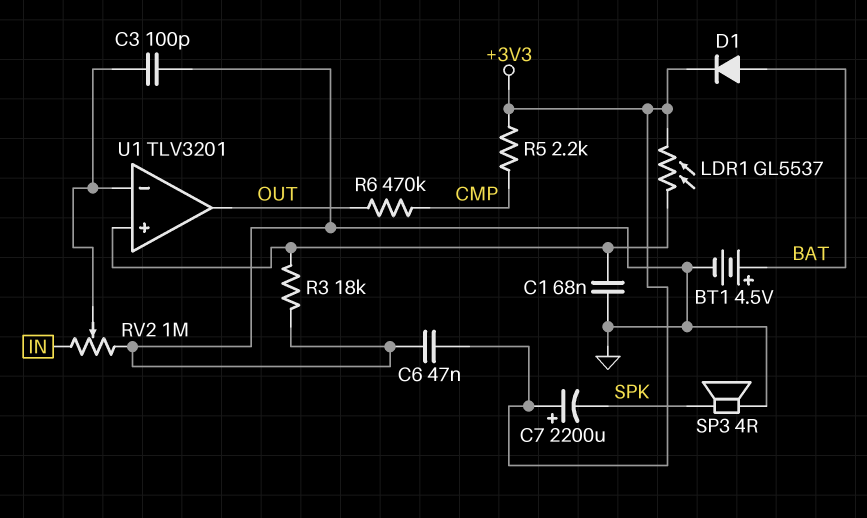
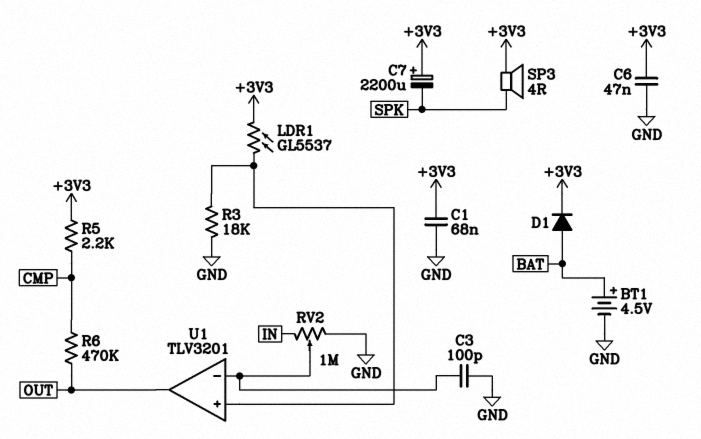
C1: 68nF (GND, U1/in+) -> 68nF (+3V3, GND)
SP3: speaker 4R (GND, SPK) -> speaker 4R (+3V3, SPK)

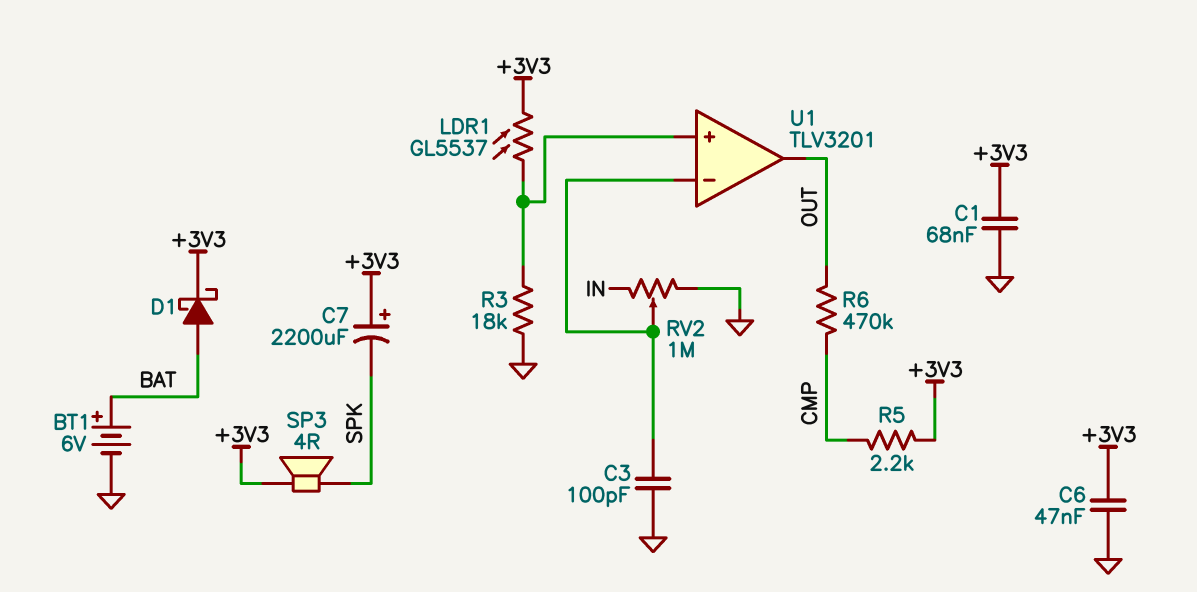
BT1: 4.5V (plus BAT, minus GND) -> 6V (plus BAT, minus GND)
D1: diode (A BAT, K +3V3) -> schottky (A BAT, K +3V3)

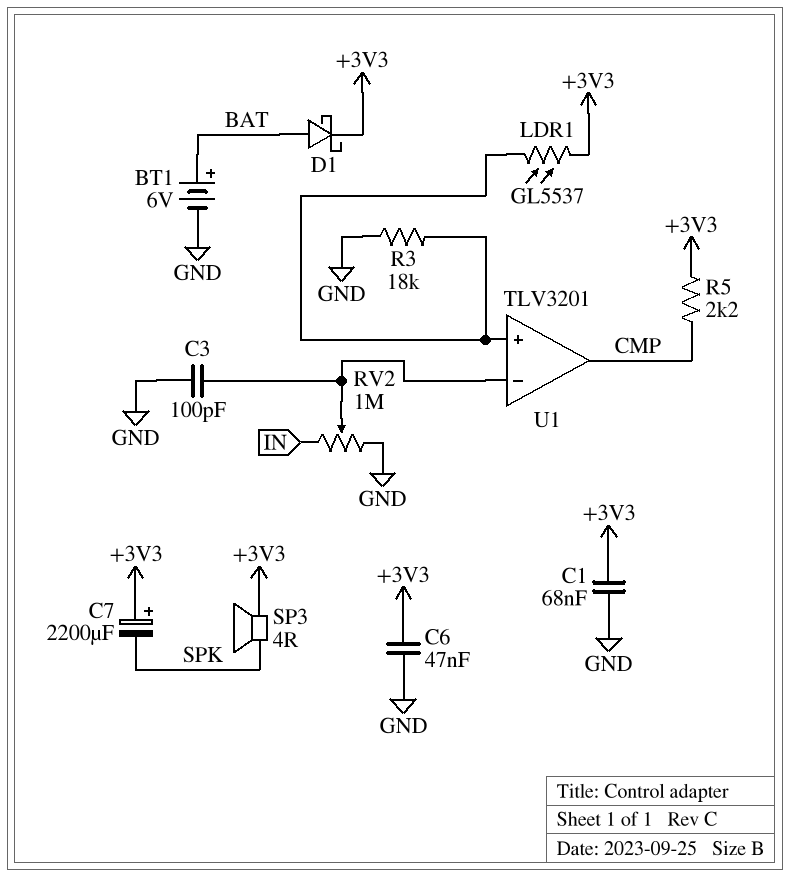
R6: 470k (CMP, OUT) -> none
U1 pin out: OUT -> CMP

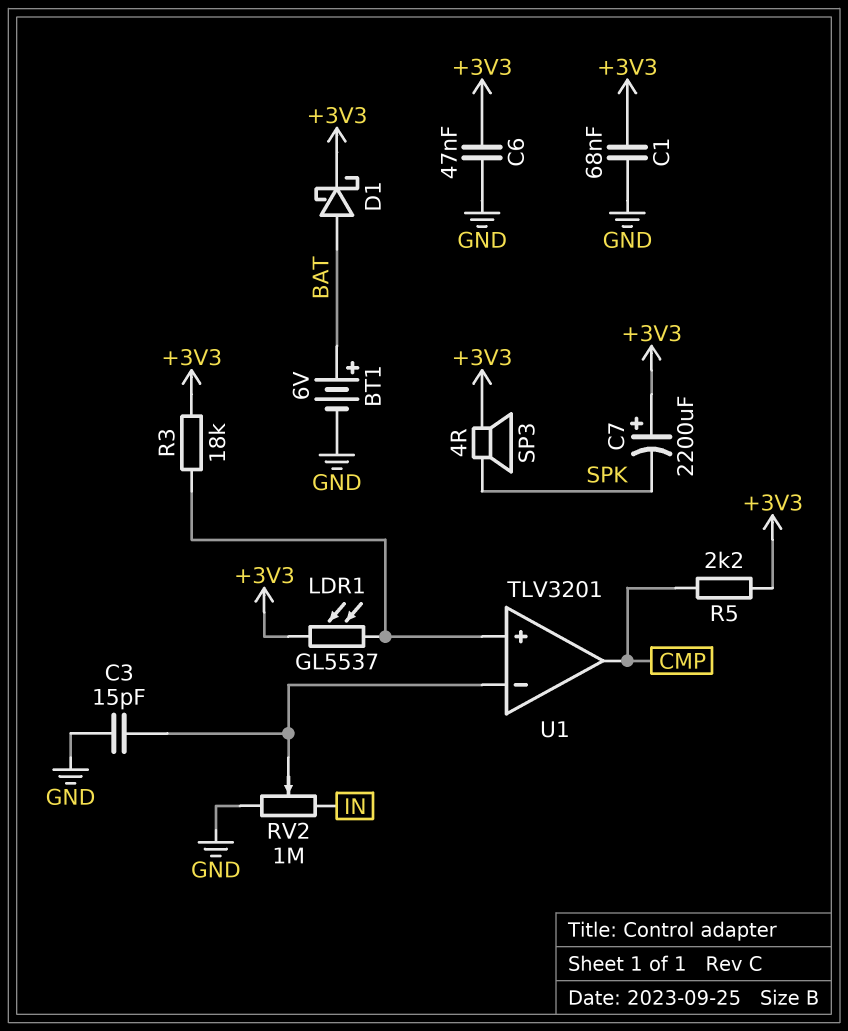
C3: 100pF (GND, U1/in-) -> 15pF (GND, U1/in-)
R3: 18k (GND, U1/in+) -> 18k (+3V3, U1/in+)

